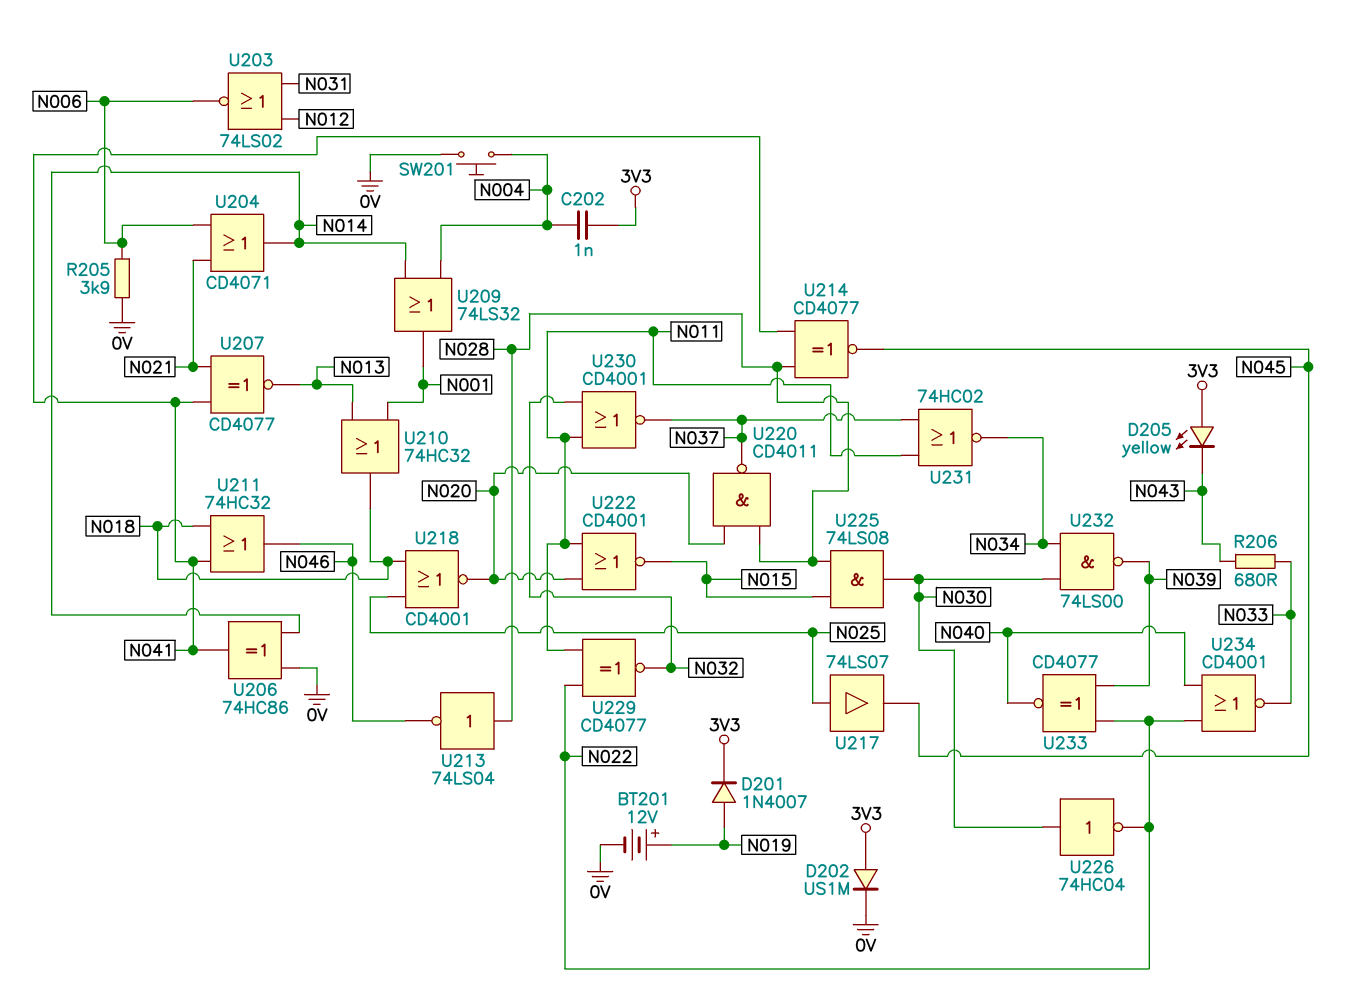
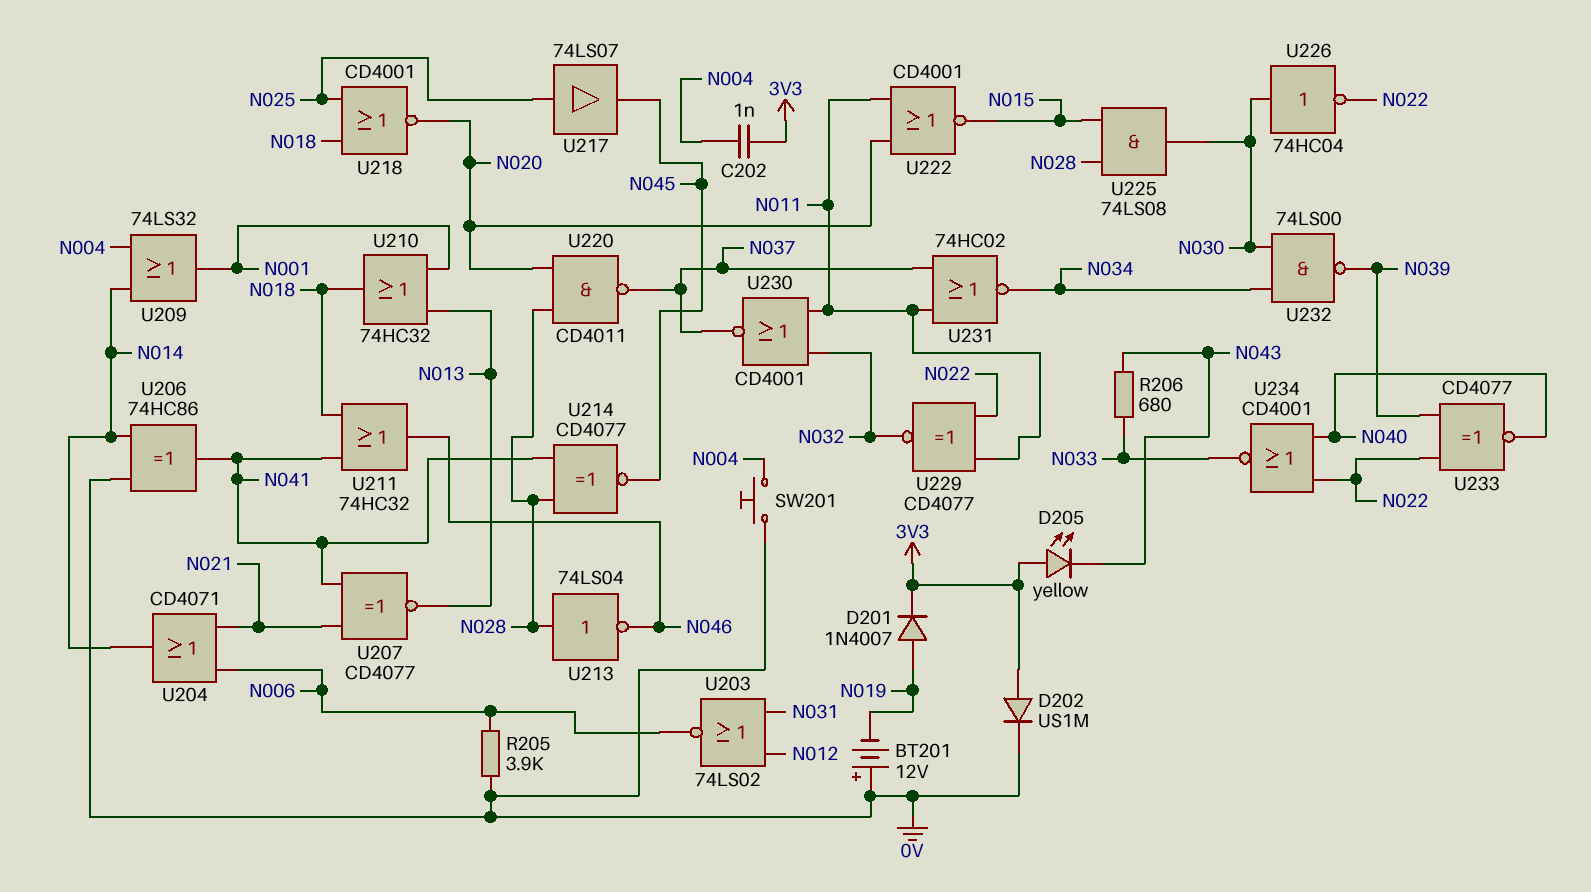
BT201: 12V (plus N019, minus 0V) -> 12V (plus 0V, minus N019)

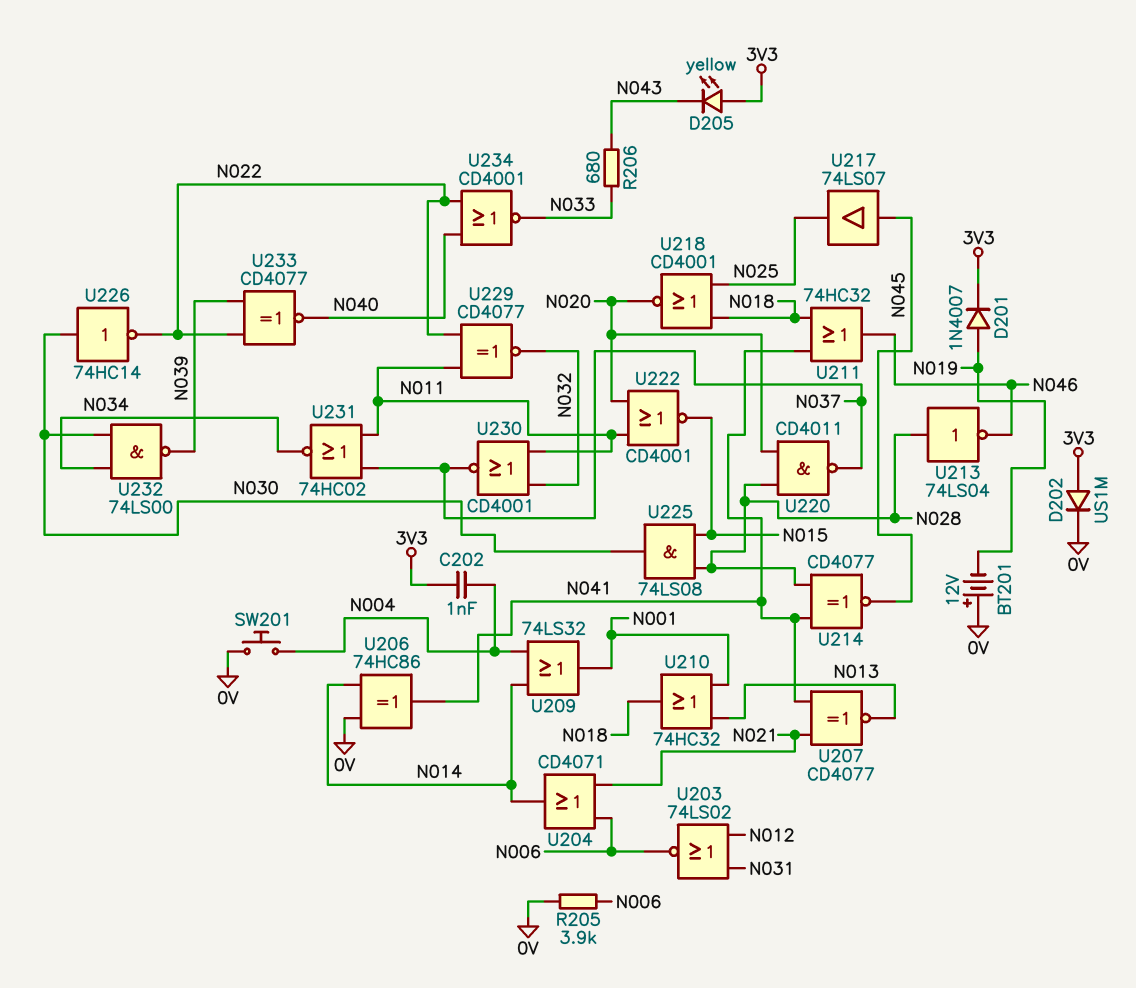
U217: buffer 74LS07 (in N025, out N045) -> buffer 74LS07 (in N045, out N025)
U226: NOT 74HC04 (in N030, out N022) -> NOT 74HC14 (in N030, out N022)

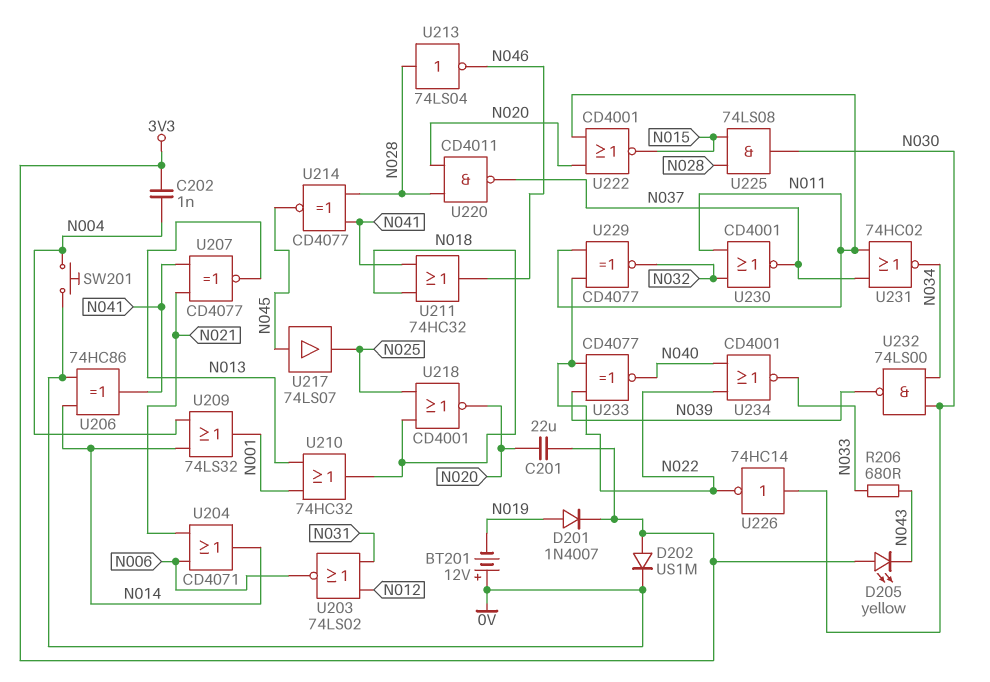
C201: none -> 22uF (3V3, N020)
R205: 3.9k (0V, N006) -> none

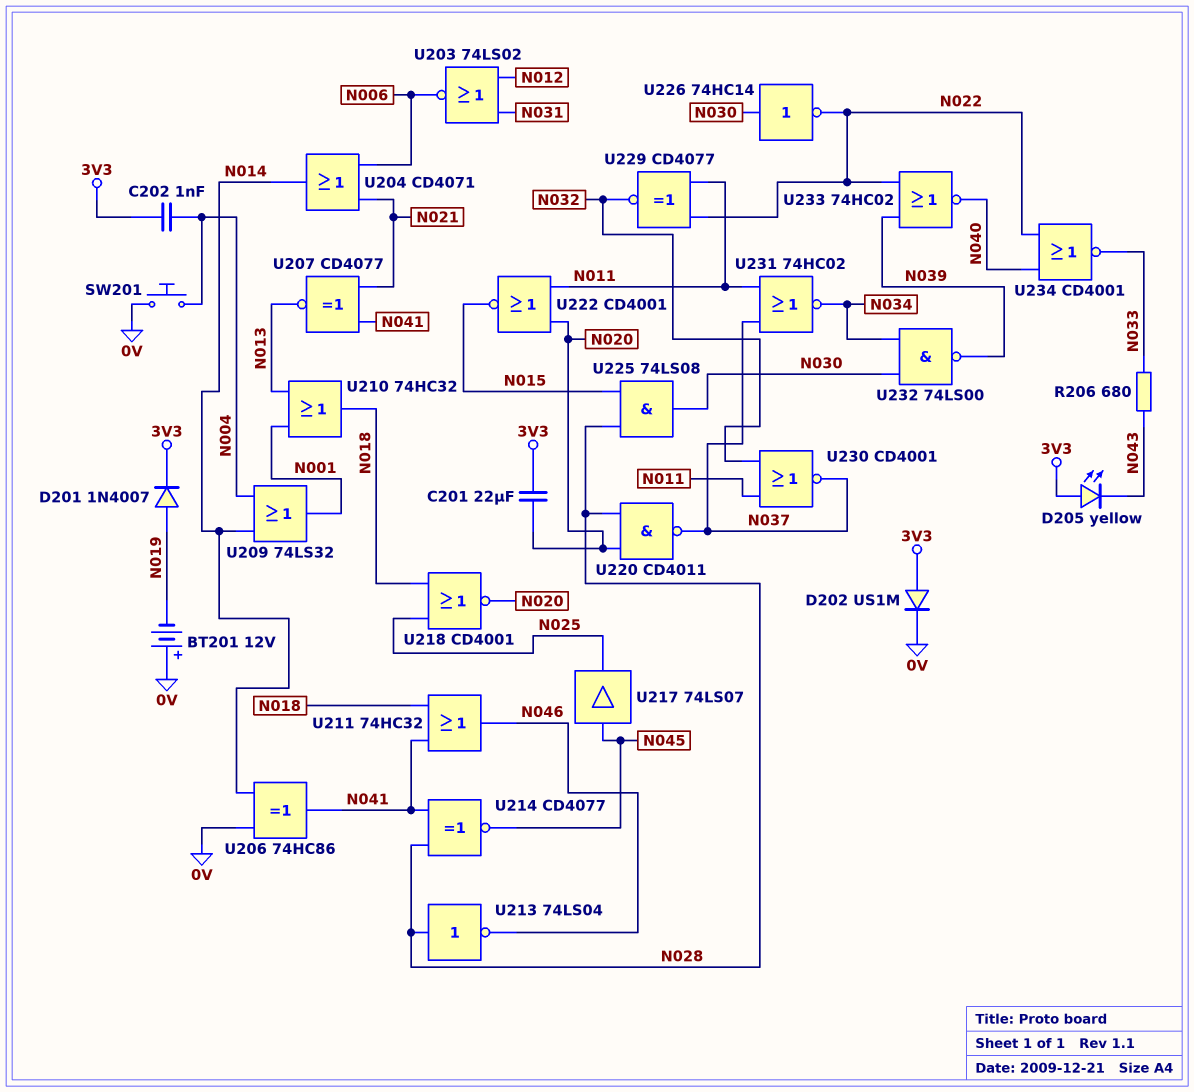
U233: XNOR CD4077 (in N022, in N039, out N040) -> NOR 74HC02 (in N022, in N039, out N040)

